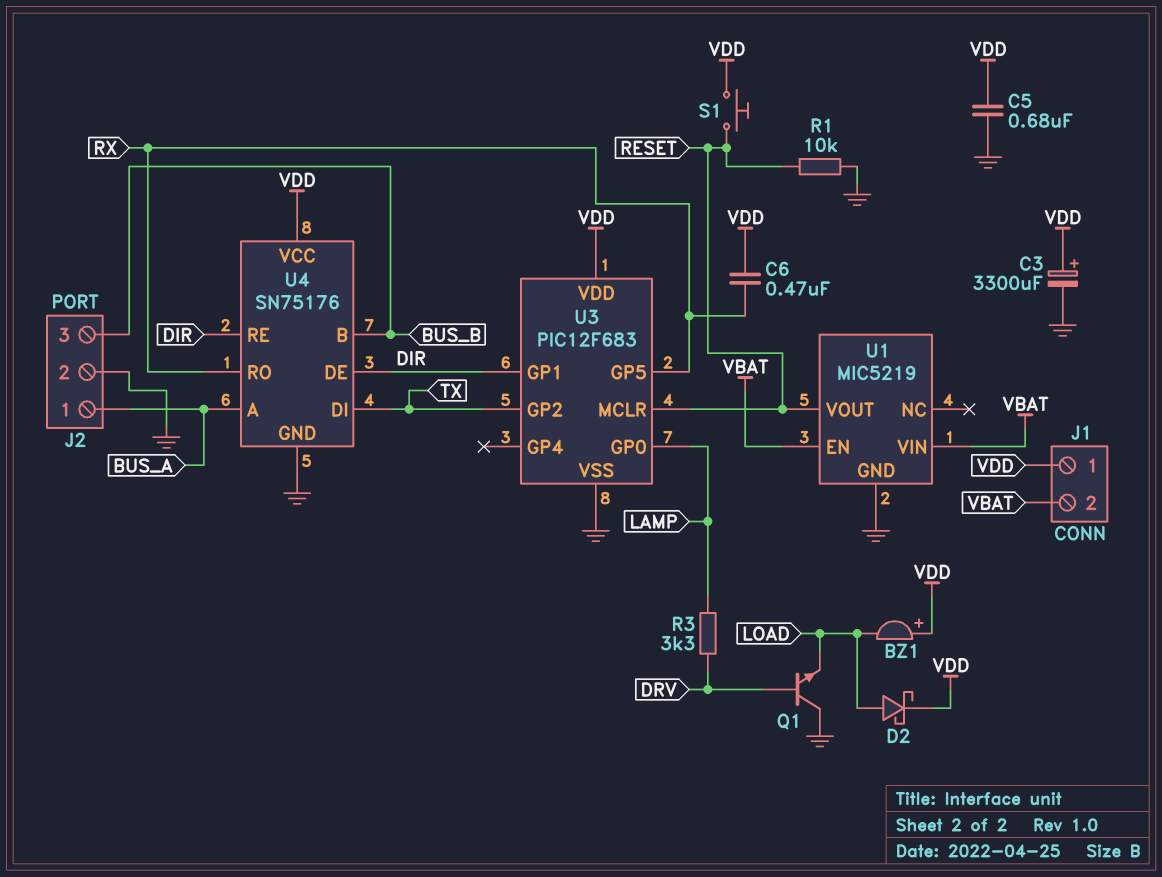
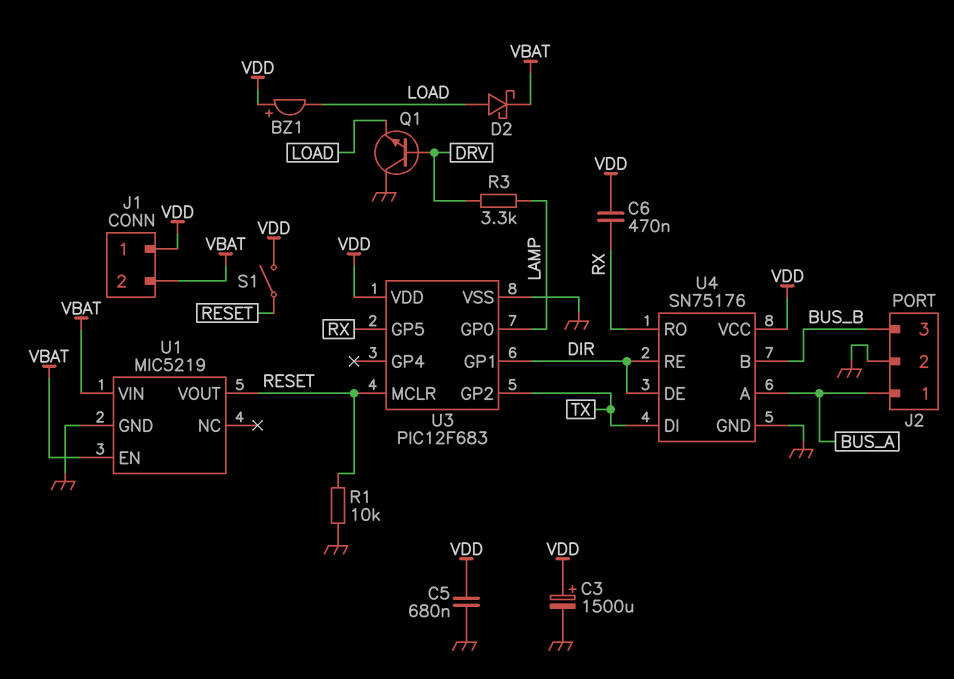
C3: 3300uF (plus VDD, minus GND) -> 1500uF (plus VDD, minus GND)
D2: schottky (A LOAD, K VDD) -> schottky (A LOAD, K VBAT)
S1: button (RESET, VDD) -> switch (RESET, VDD)

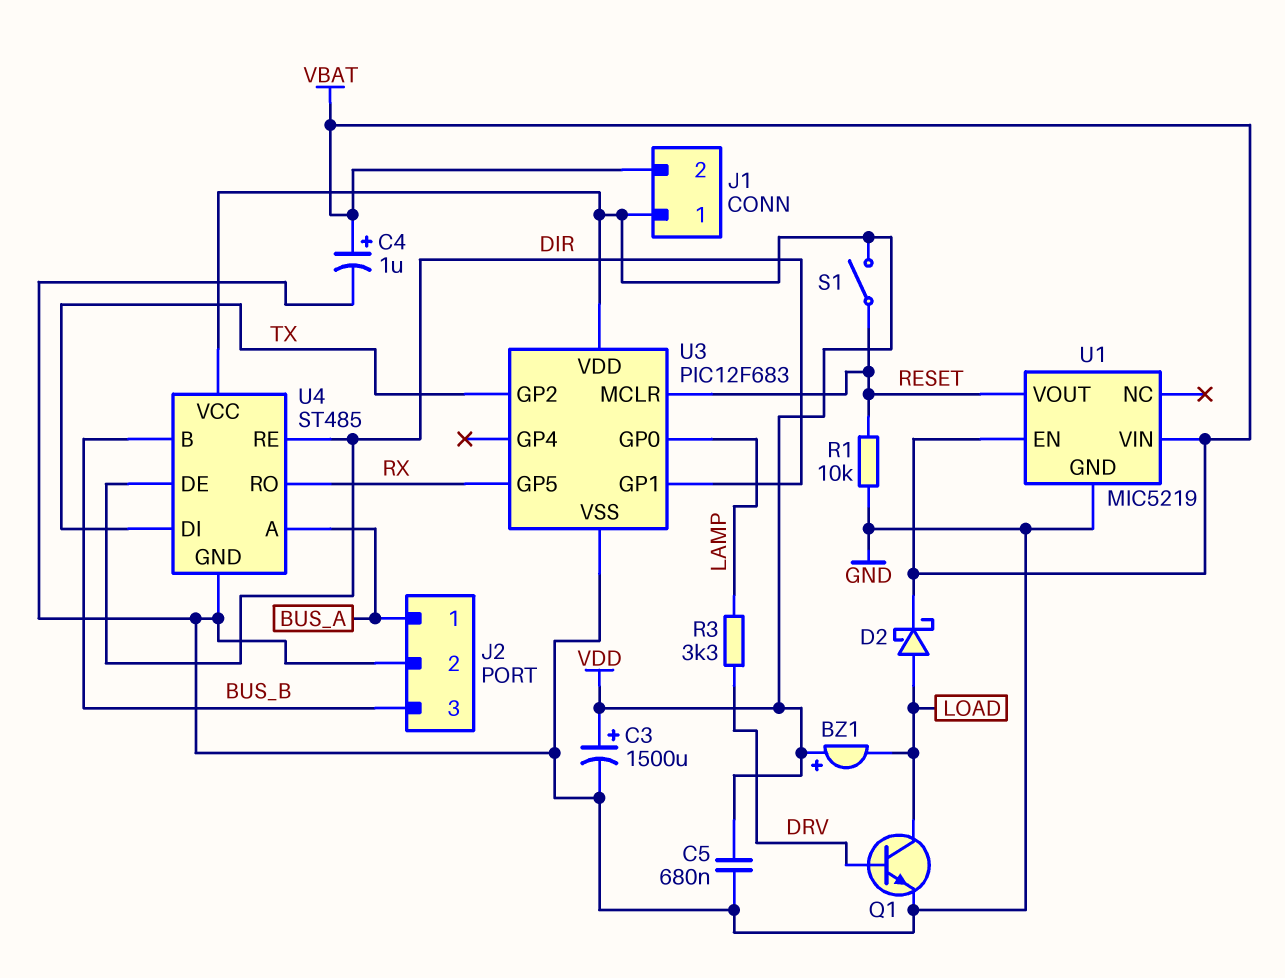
C4: none -> 1uF (plus VBAT, minus GND)
C6: 470nF (RX, VDD) -> none
Q1: NPN (B DRV, C GND, E LOAD) -> NPN (B DRV, C LOAD, E GND)
U4: SN75176 -> ST485

